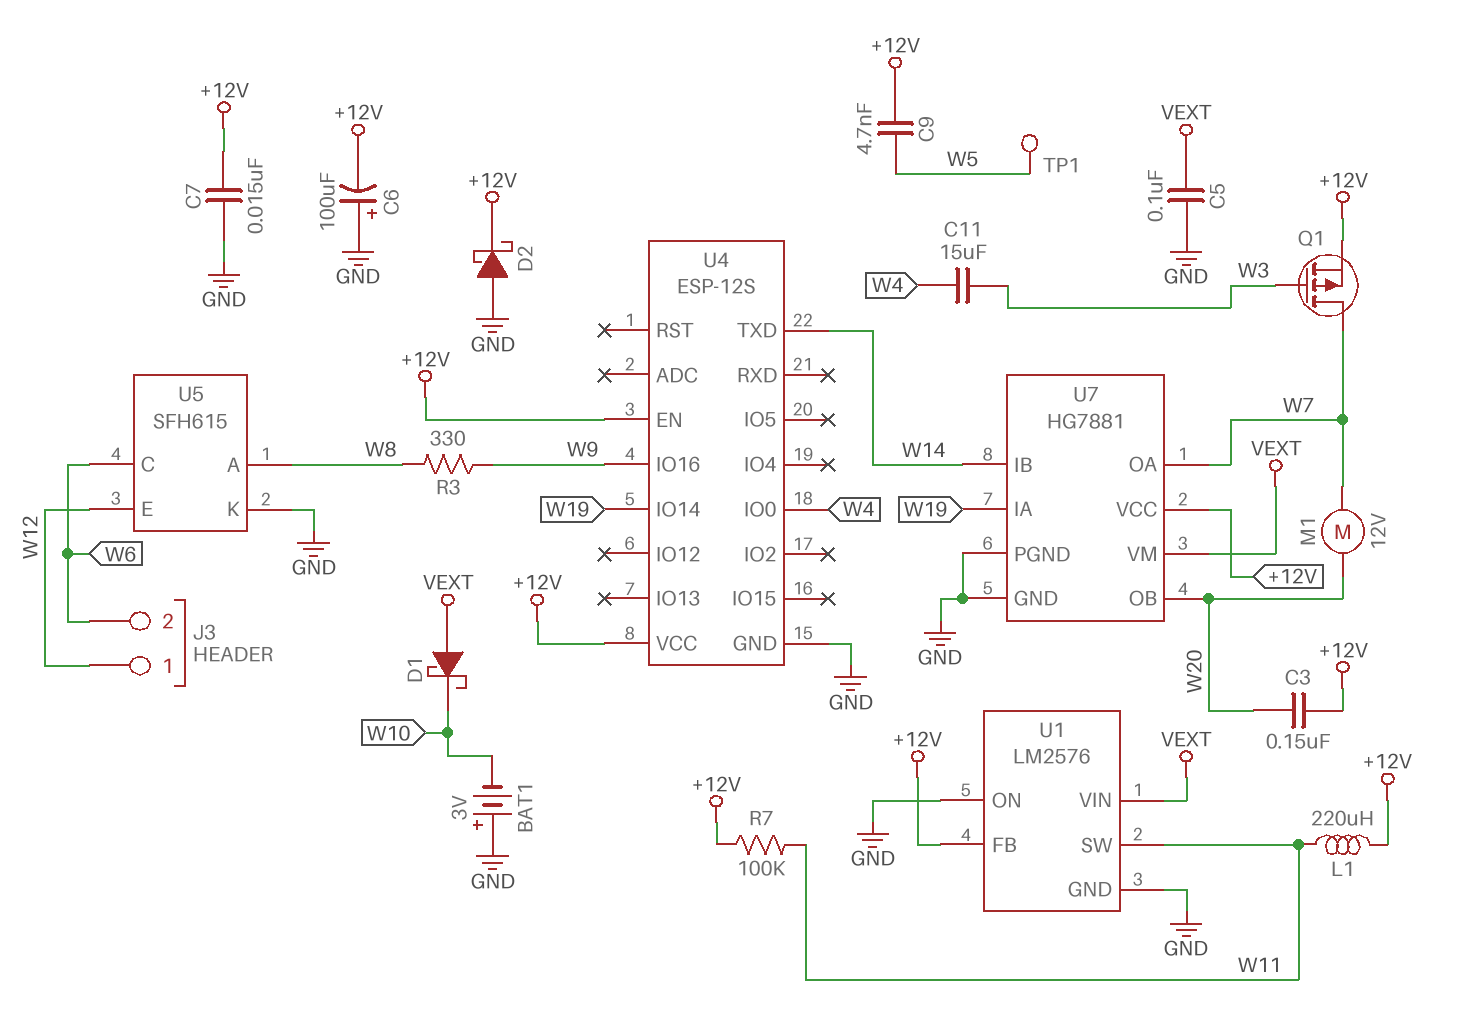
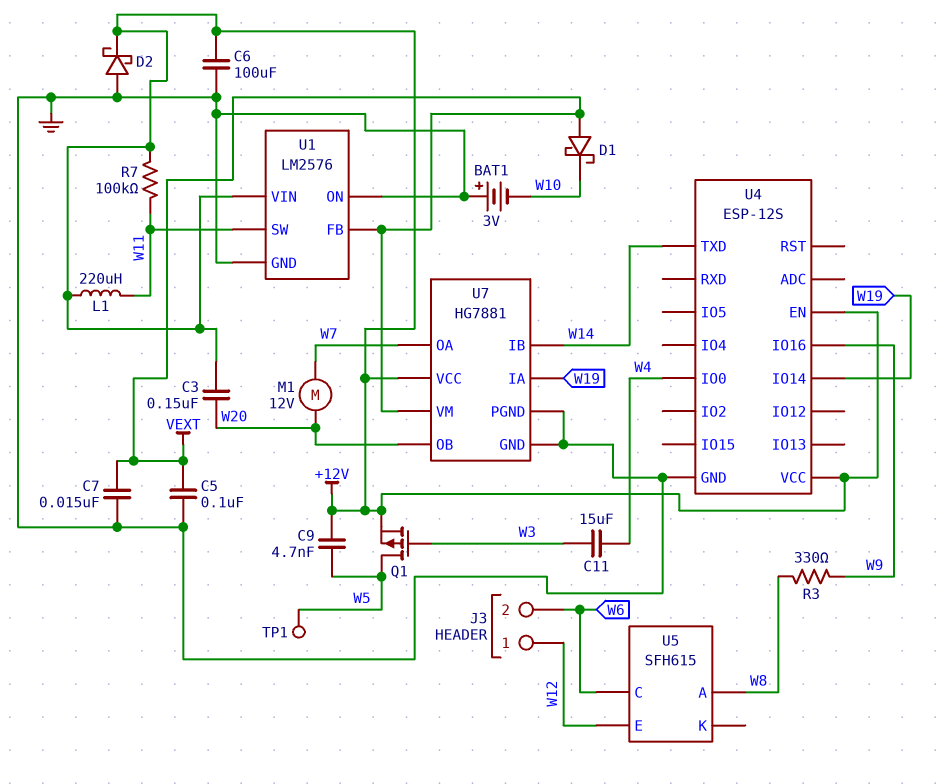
C6: 100uF (plus GND, minus +12V) -> 100uF (+12V, GND)
C7: 15nF (+12V, GND) -> 15nF (GND, VEXT)
Q1: PMOS (G W3, D W7, S +12V) -> PMOS (G W3, D W5, S +12V)
U1 pin FB: +12V -> VEXT
U1 pin VIN: VEXT -> +12V
U5 pin K: GND -> none

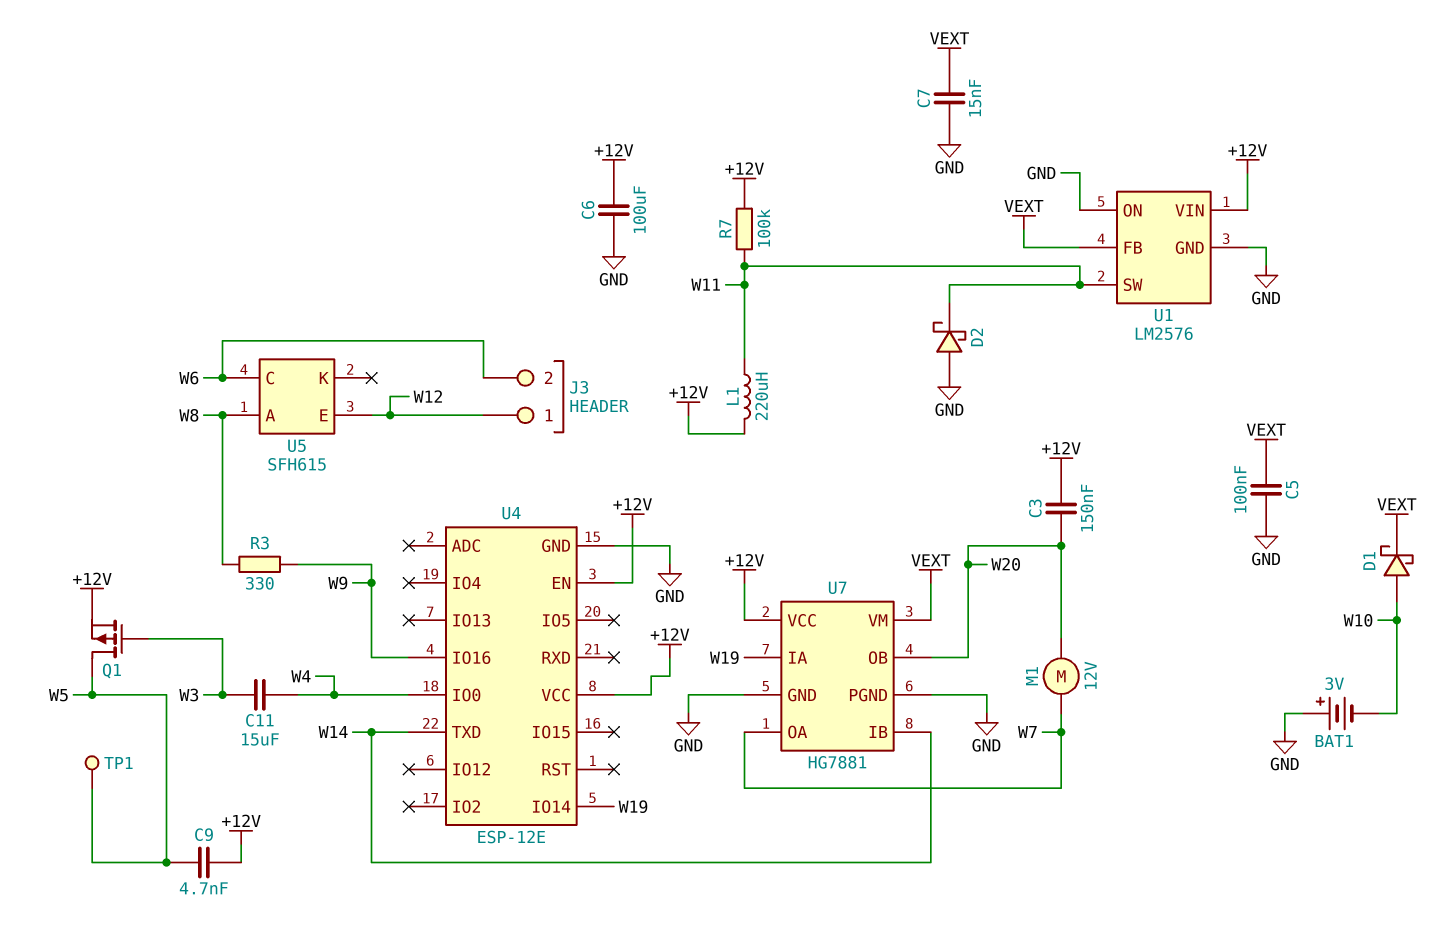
D1: schottky (A VEXT, K W10) -> schottky (A W10, K VEXT)
D2: schottky (A GND, K +12V) -> schottky (A GND, K W11)
U4: ESP-12S -> ESP-12E

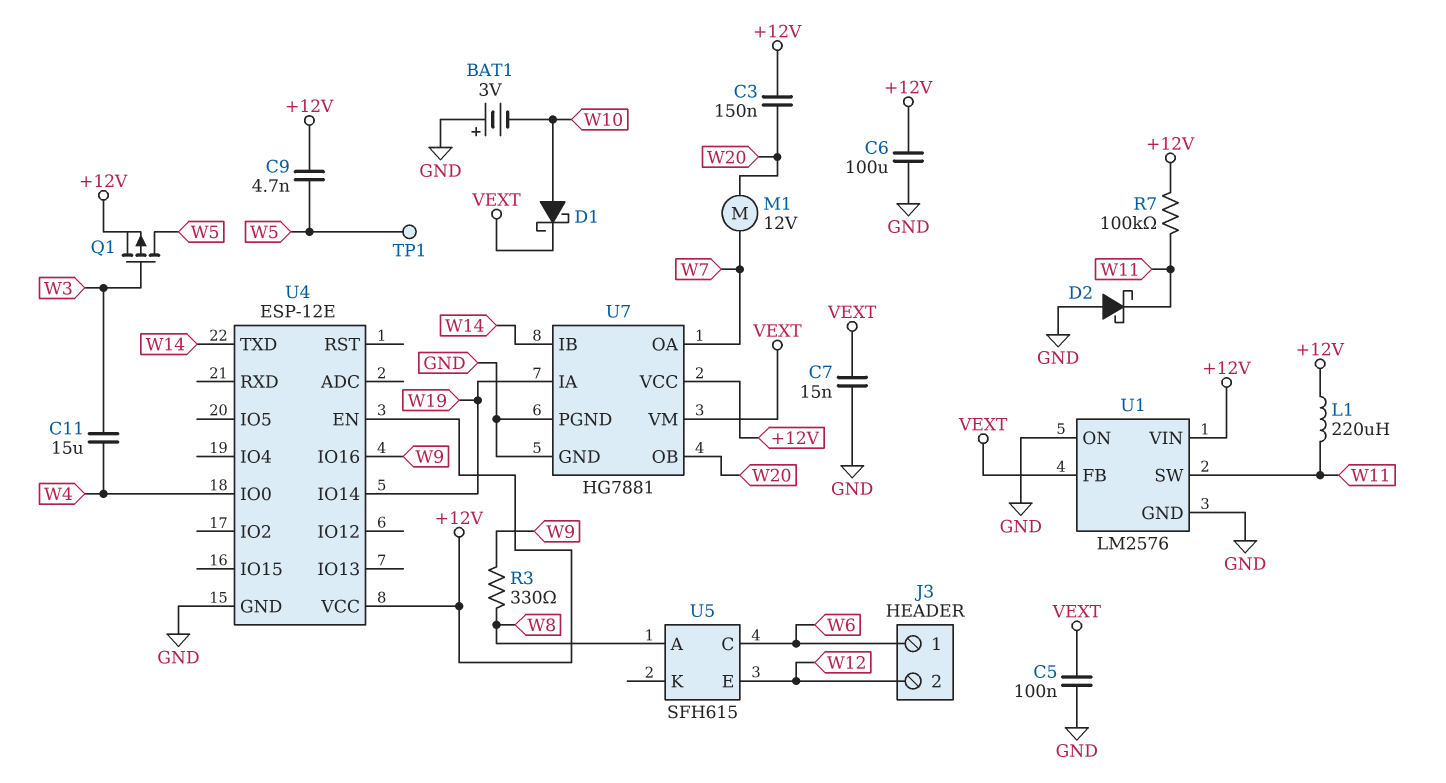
J3 pin 1: W12 -> W6
J3 pin 2: W6 -> W12

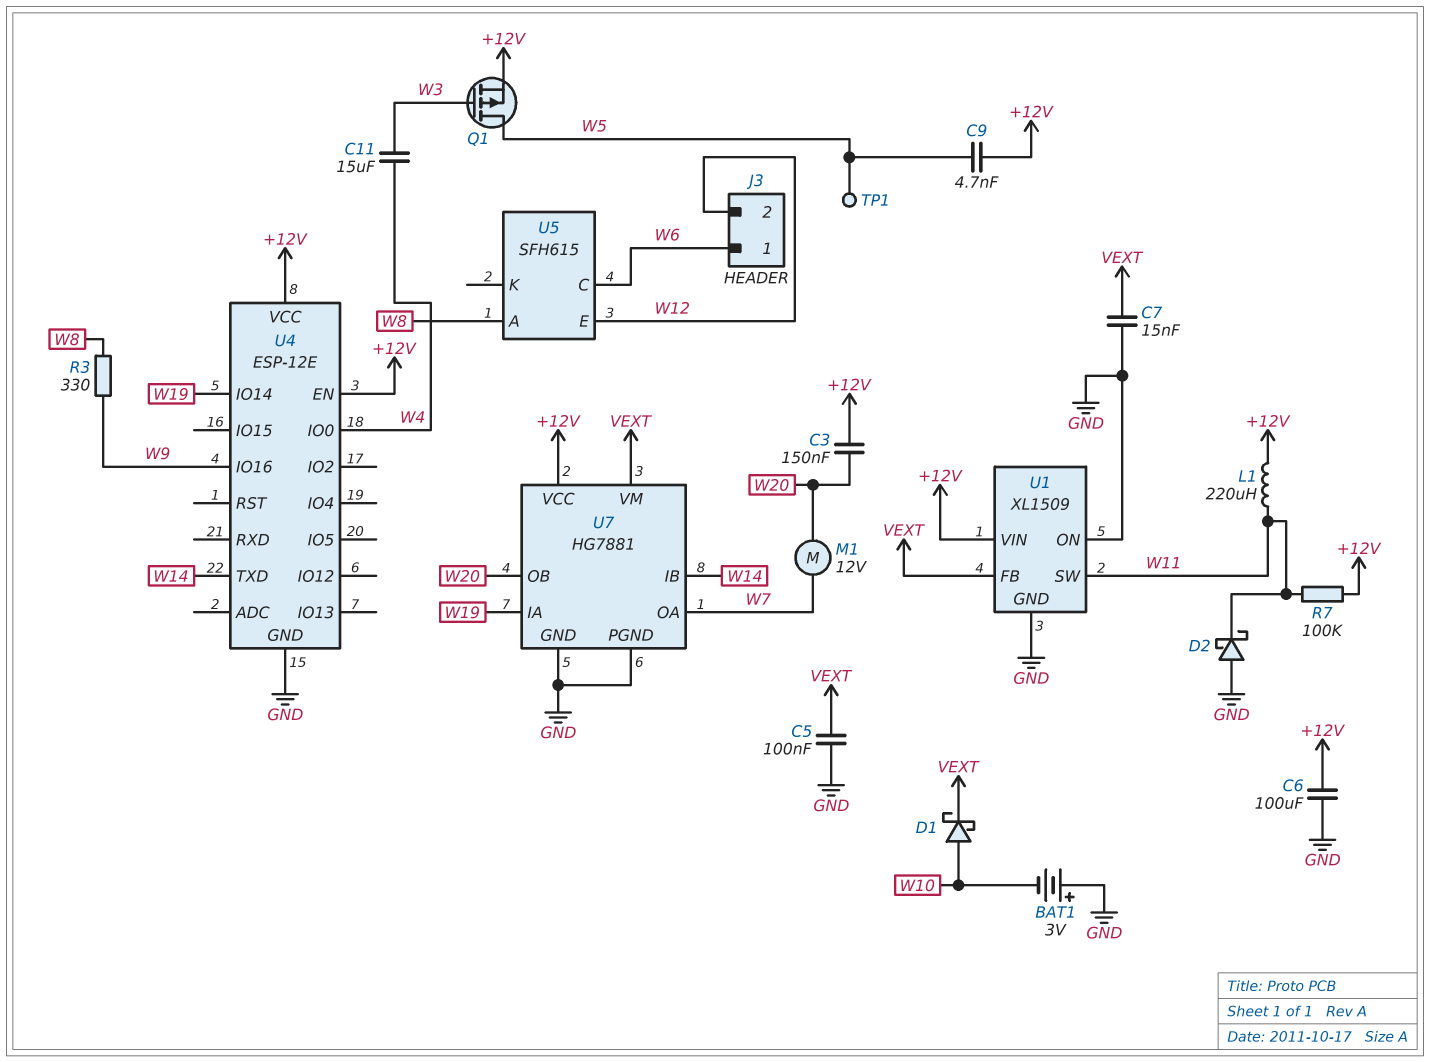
U1: LM2576 -> XL1509

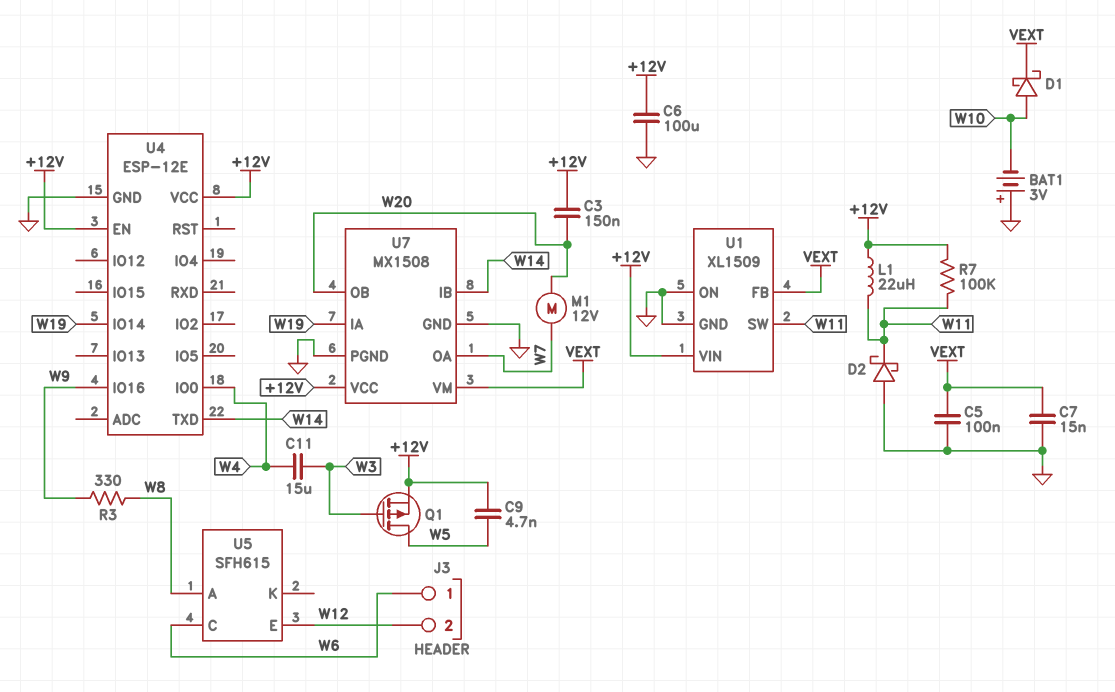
L1: 220uH (+12V, W11) -> 22uH (+12V, W11)
TP1: test point (W5) -> none
U7: HG7881 -> MX1508

